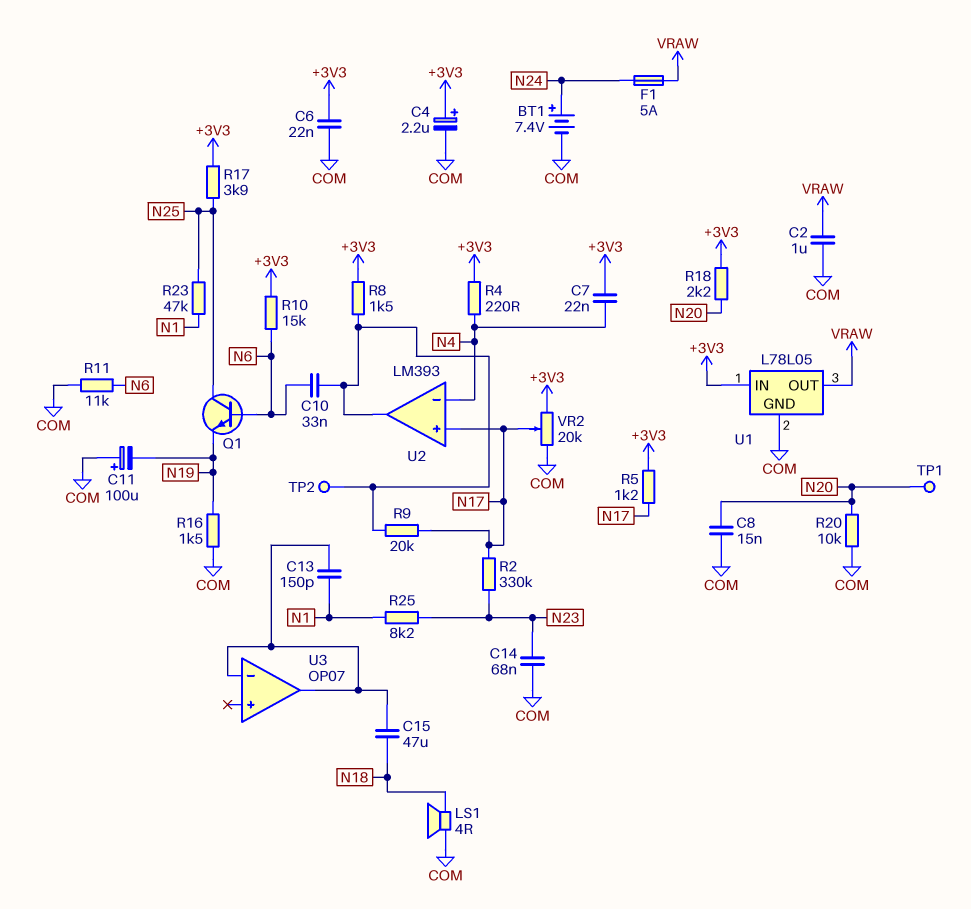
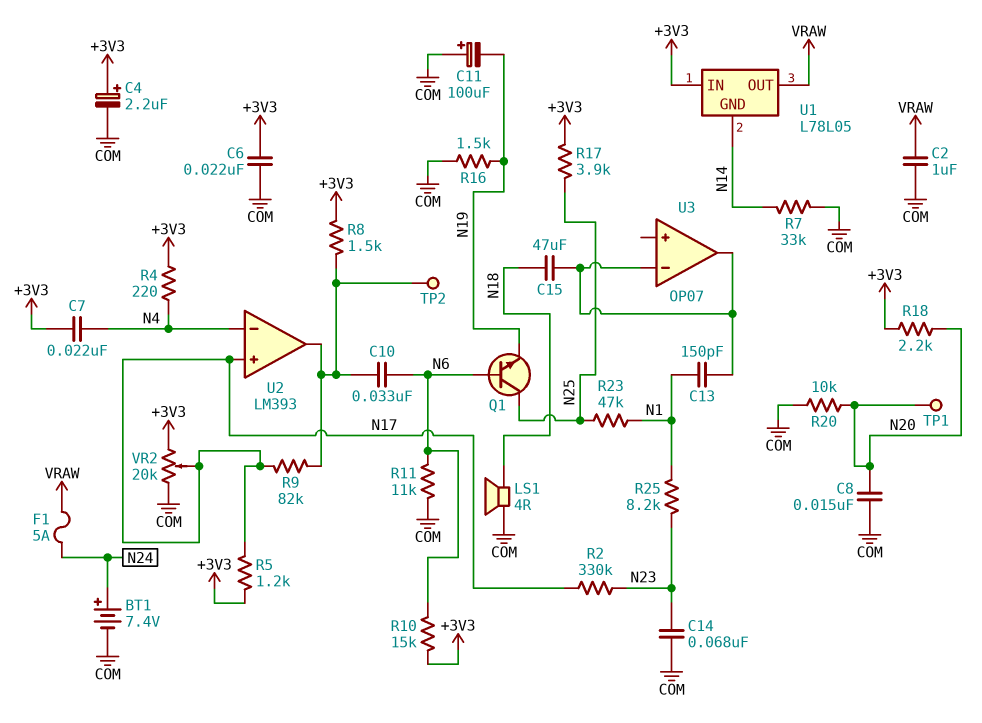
R7: none -> 33k (COM, N14)
R9: 20k (N17, U2/out) -> 82k (N17, U2/out)
U1 pin GND: COM -> N14

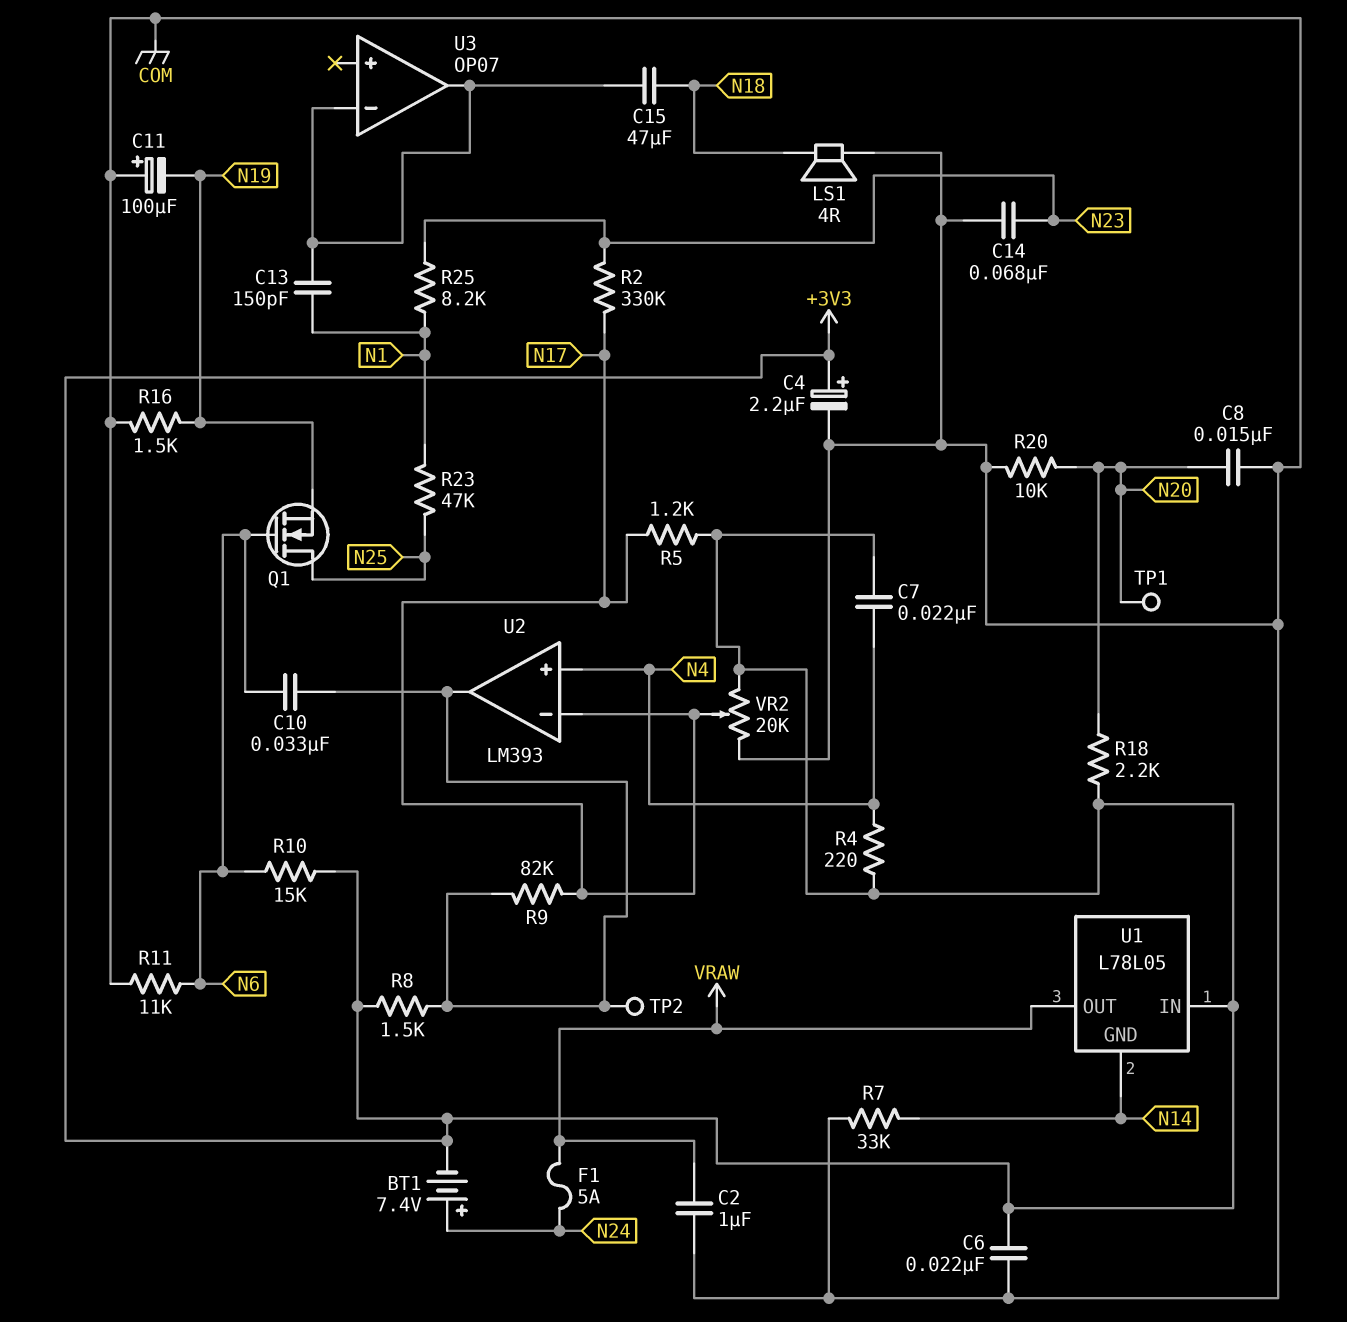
BT1: 7.4V (plus N24, minus COM) -> 7.4V (plus N24, minus +3V3)
Q1: NPN (B N6, C N25, E N19) -> NMOS (G N6, D N25, S N19)
R17: 3.9k (+3V3, N25) -> none
U2 pin in+: N17 -> N4
U2 pin in-: N4 -> N17

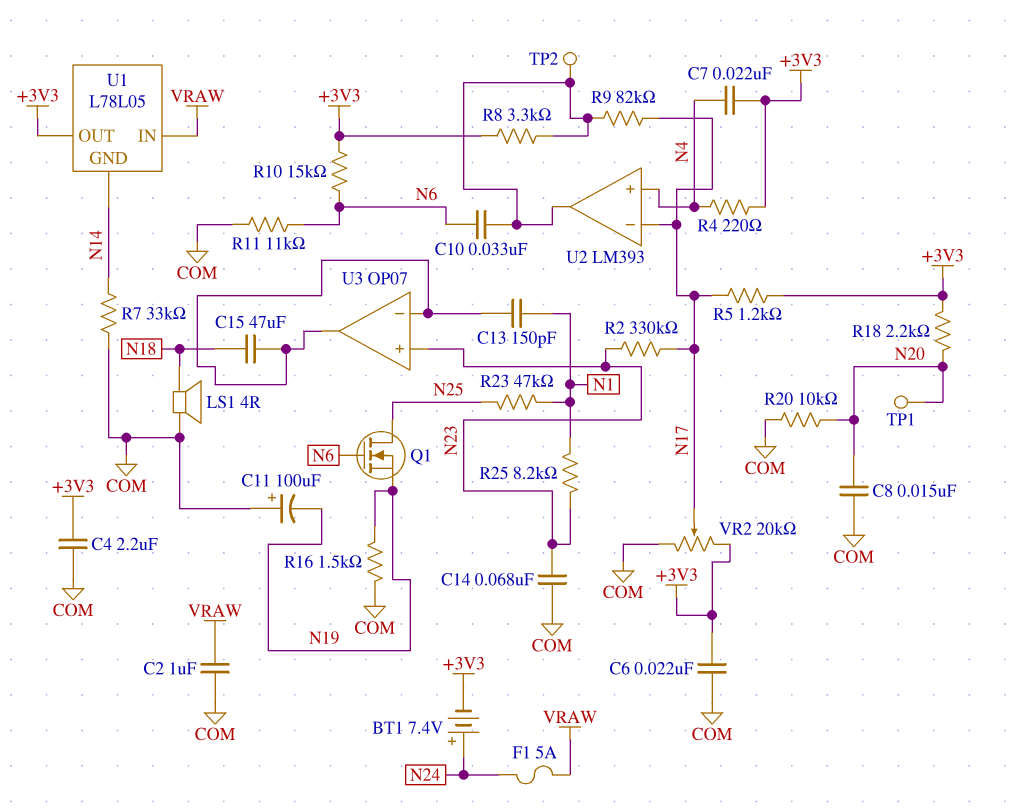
C4: 2.2uF (plus +3V3, minus COM) -> 2.2uF (+3V3, COM)
R8: 1.5k (+3V3, U2/out) -> 3.3k (+3V3, U2/out)
U1 pin IN: +3V3 -> VRAW
U1 pin OUT: VRAW -> +3V3
U3 pin in+: none -> N23

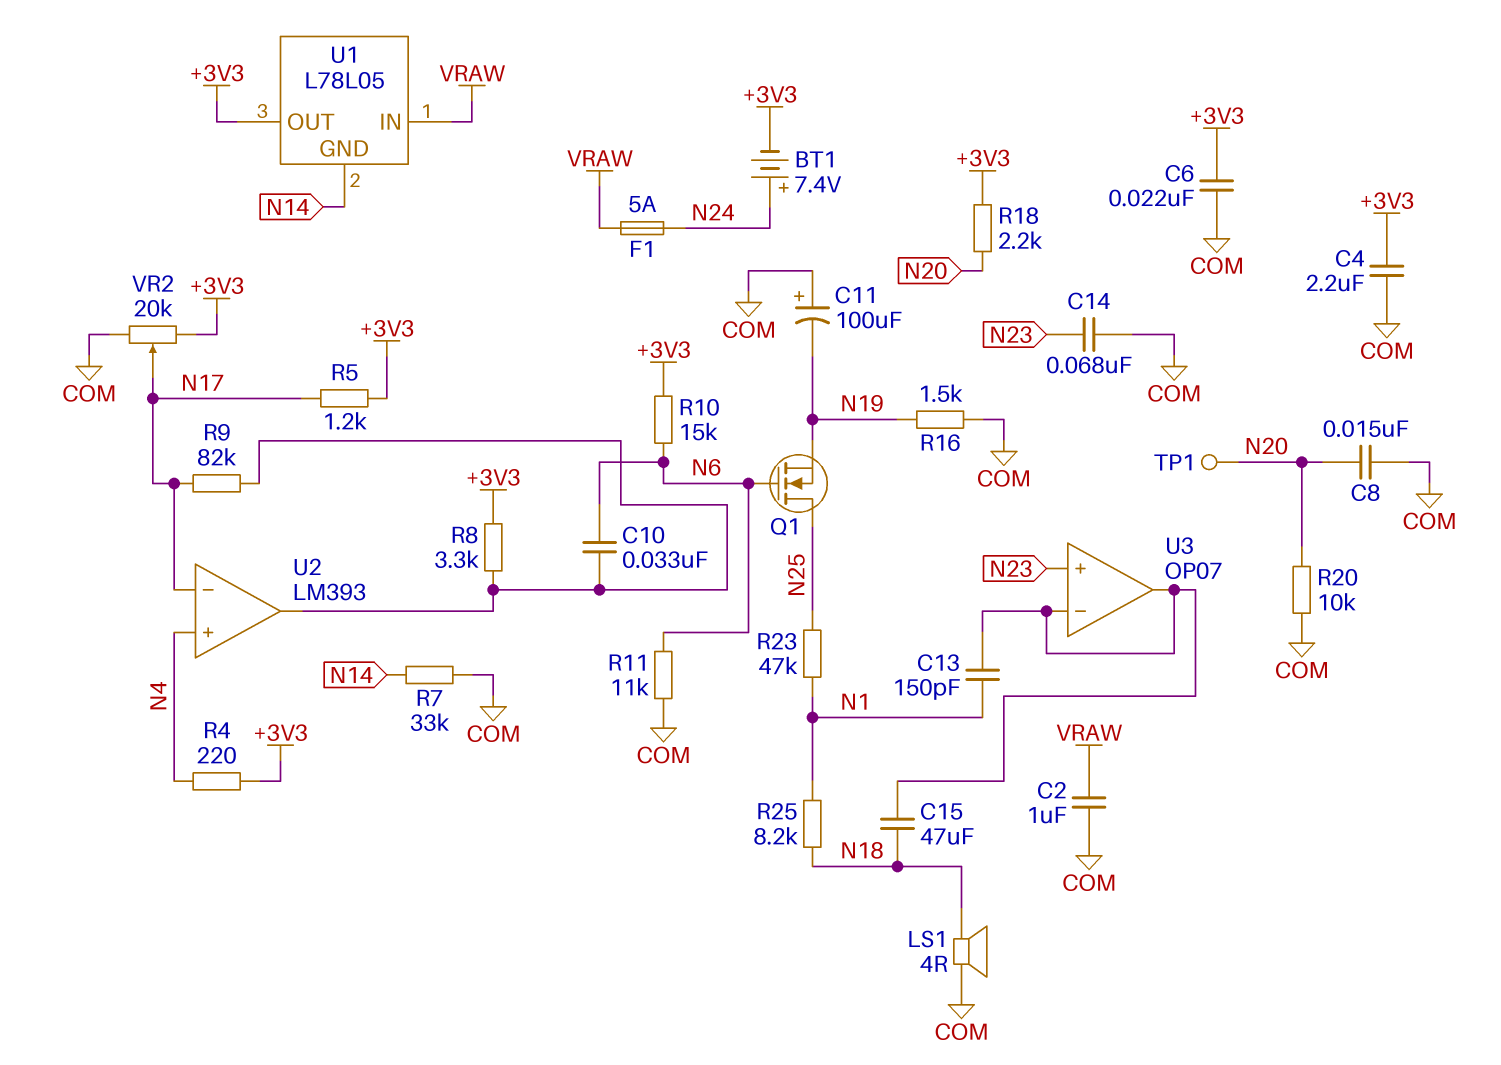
C7: 22nF (+3V3, N4) -> none
R2: 330k (N17, N23) -> none
R25: 8.2k (N1, N23) -> 8.2k (N1, N18)
TP2: test point (U2/out) -> none

